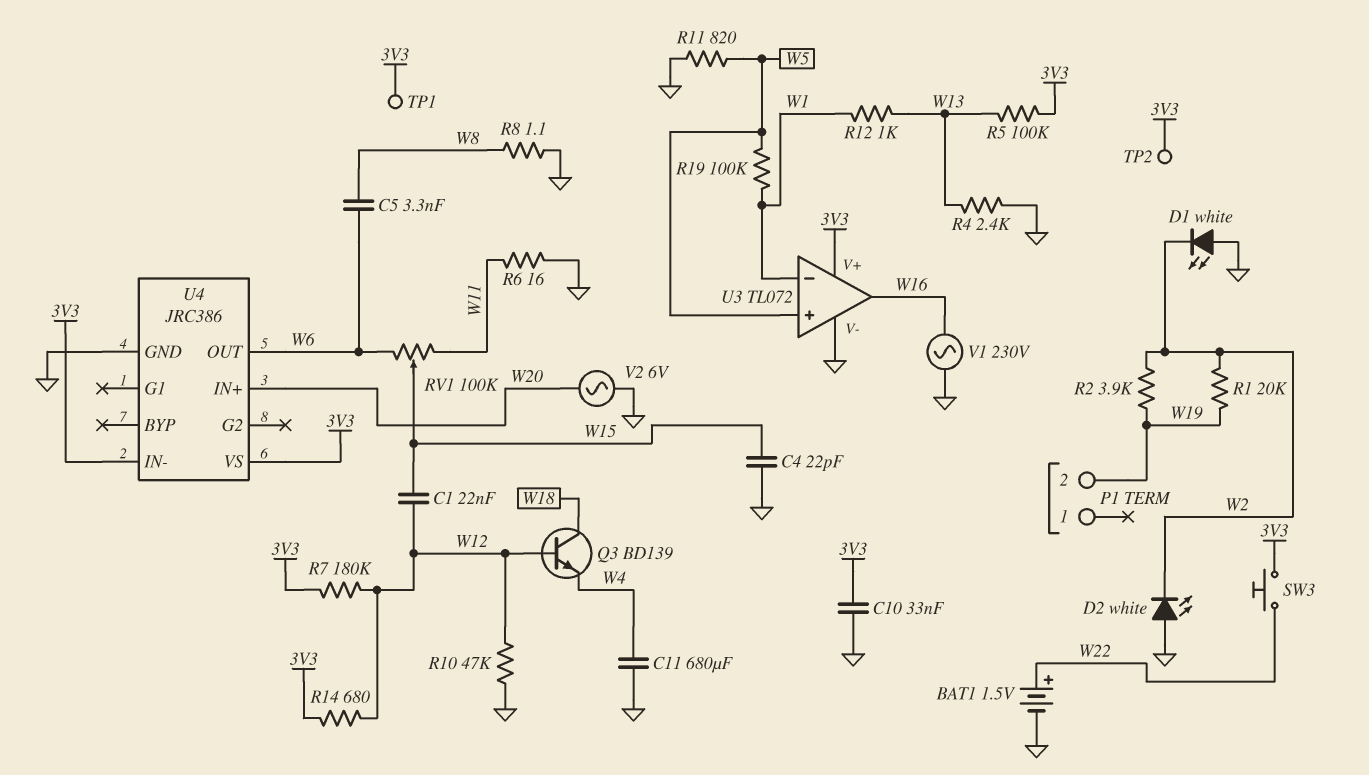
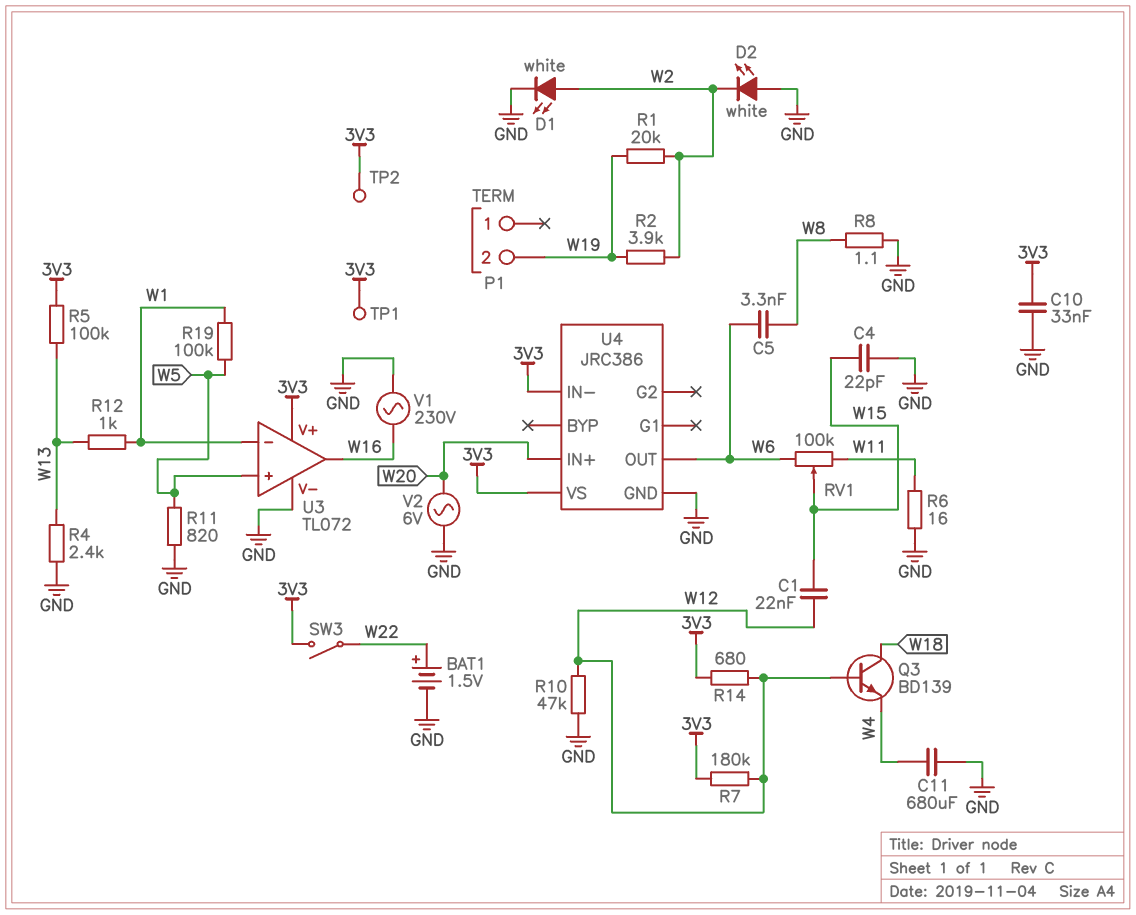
D1: LED white (A GND, K W2) -> LED white (A W2, K GND)
SW3: button (3V3, W22) -> switch (3V3, W22)

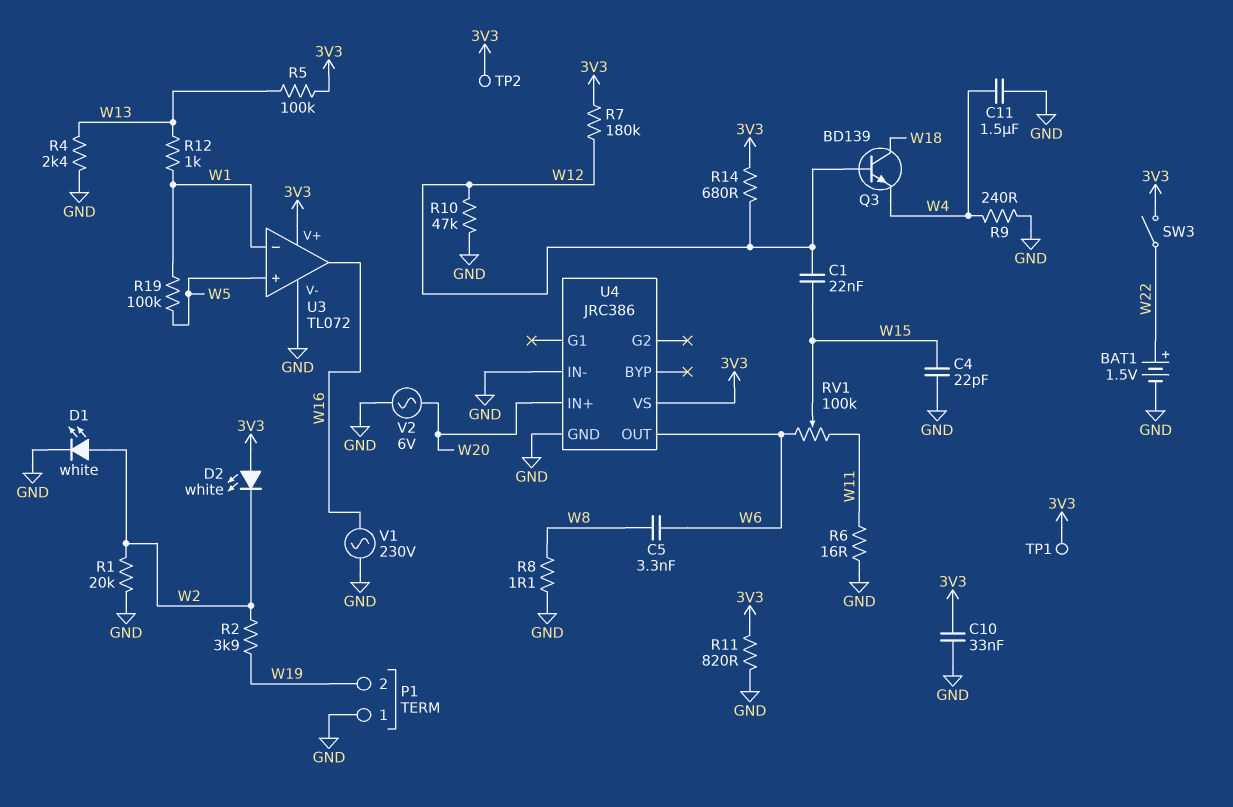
C11: 680uF (GND, W4) -> 1.5uF (GND, W4)
D2: LED white (A GND, K W2) -> LED white (A 3V3, K W2)
P1 pin 1: none -> GND
R1: 20k (W2, W19) -> 20k (GND, W2)
R9: none -> 240 (GND, W4)
R11: 820 (GND, W5) -> 820 (3V3, GND)
U4 pin IN-: 3V3 -> GND

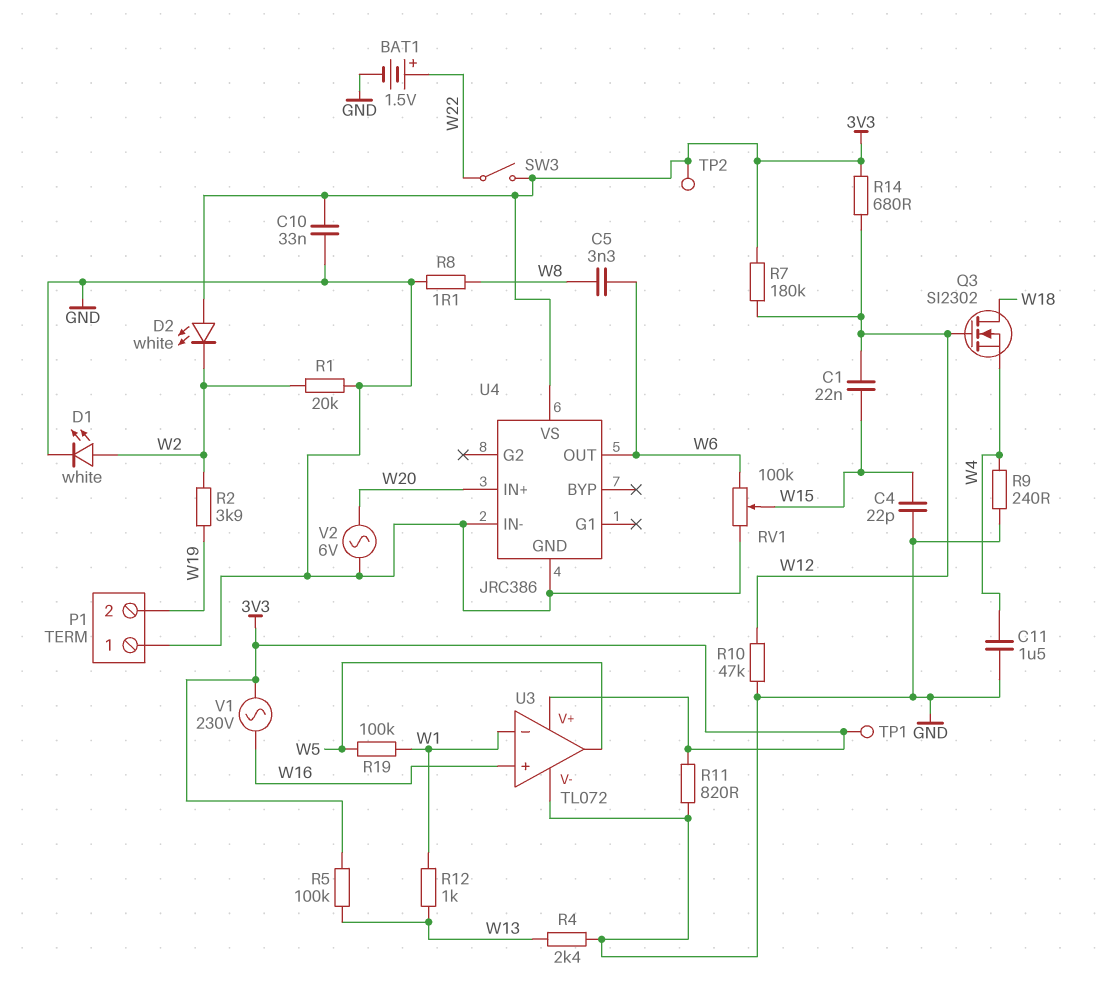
Q3: NPN BD139 (B W12, C W18, E W4) -> NMOS SI2302 (G W12, D W18, S W4)
R6: 16 (GND, W11) -> none
RV1: 100k (W6, W11, wiper W15) -> 100k (GND, W6, wiper W15)
U3 pin in+: W5 -> W16
U3 pin out: W16 -> W5
V1: AC 230V (GND, W16) -> AC 230V (3V3, W16)

